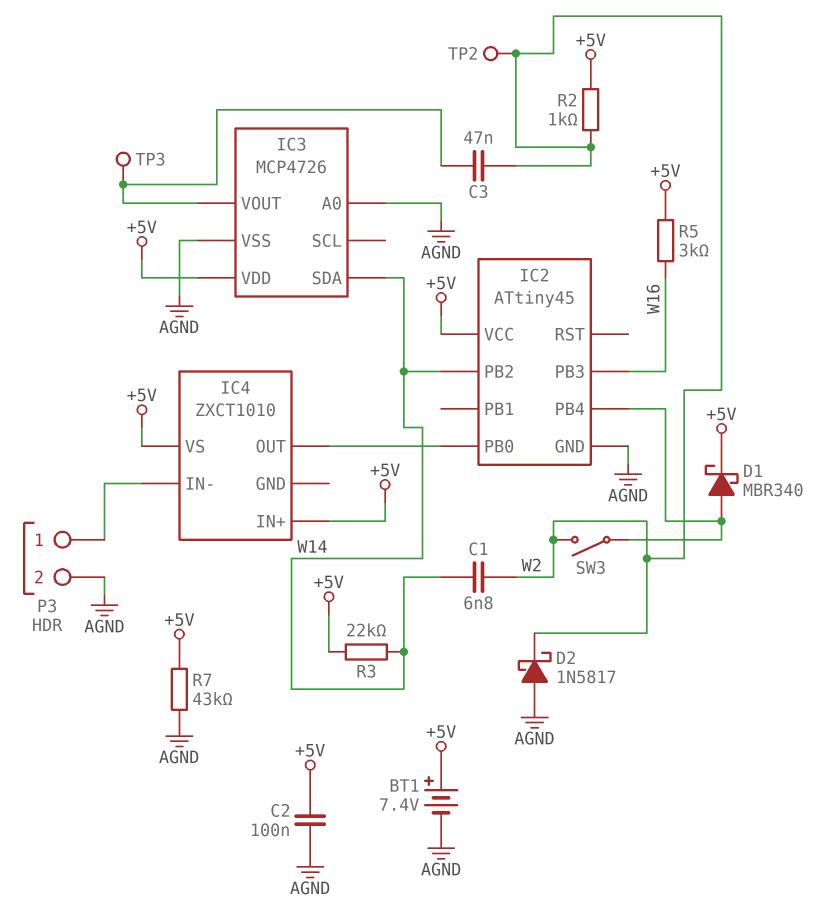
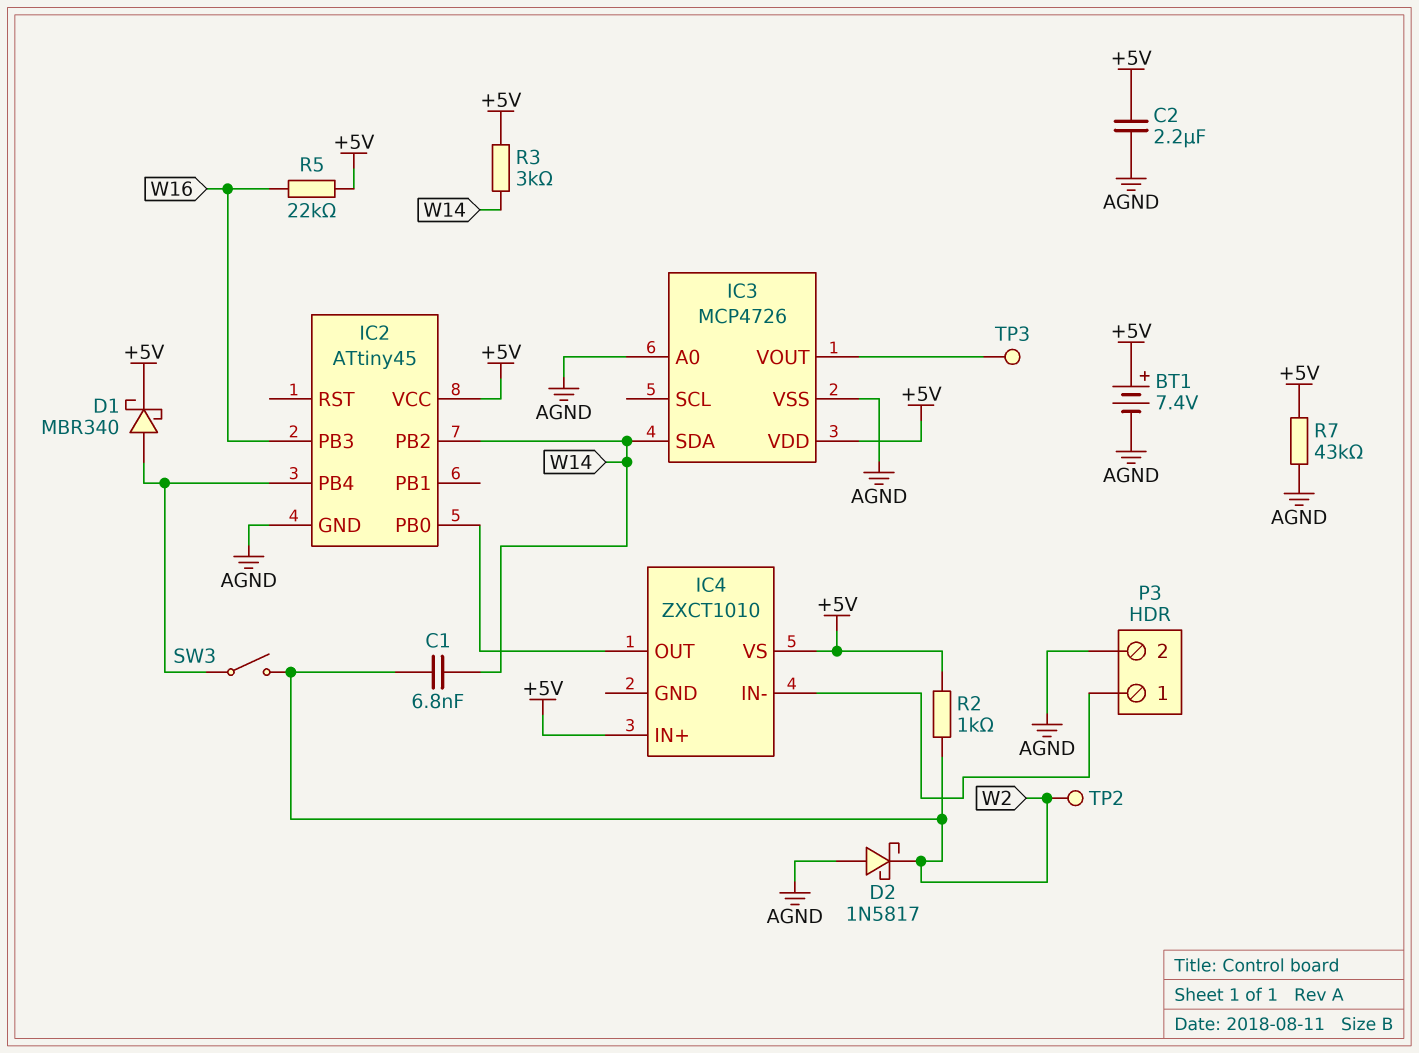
C2: 100nF (+5V, AGND) -> 2.2uF (+5V, AGND)
C3: 47nF (IC3/VOUT, W2) -> none
R3: 22k (+5V, W14) -> 3k (+5V, W14)
R5: 3k (+5V, W16) -> 22k (+5V, W16)

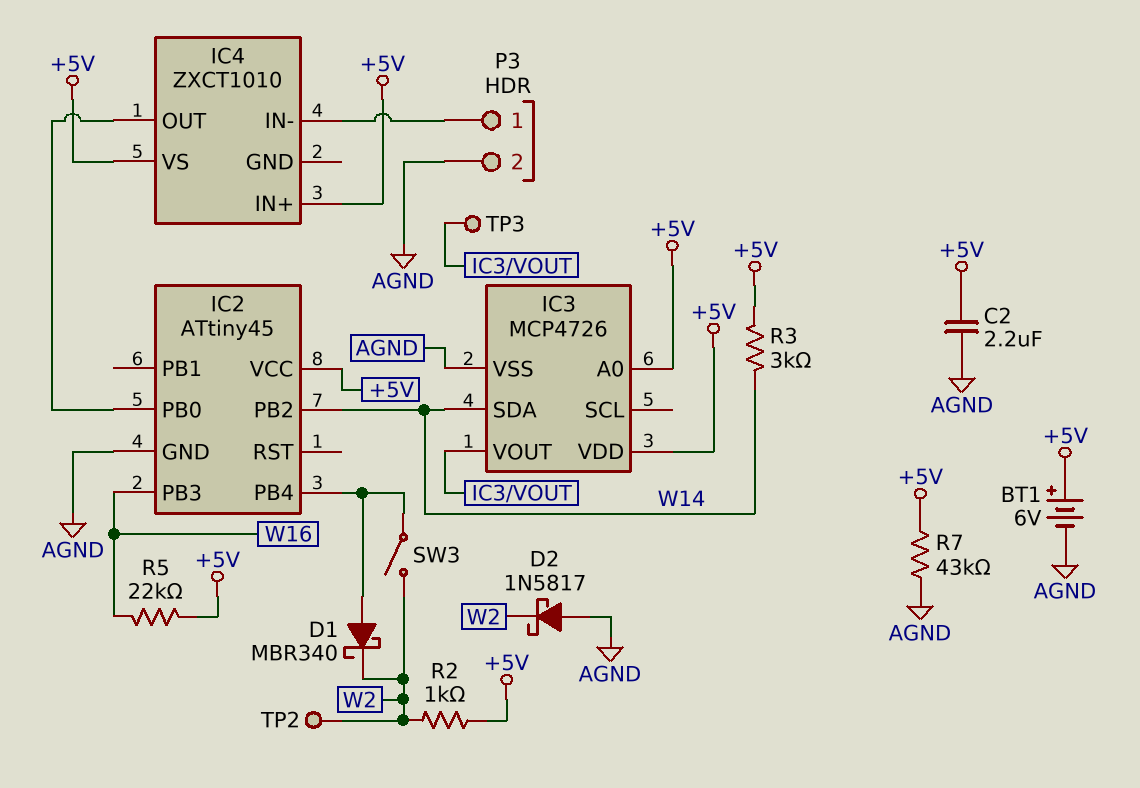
BT1: 7.4V (plus +5V, minus AGND) -> 6V (plus +5V, minus AGND)
C1: 6.8nF (W2, W14) -> none
D1: schottky MBR340 (A IC2/PB4, K +5V) -> schottky MBR340 (A IC2/PB4, K W2)
IC3 pin A0: AGND -> +5V

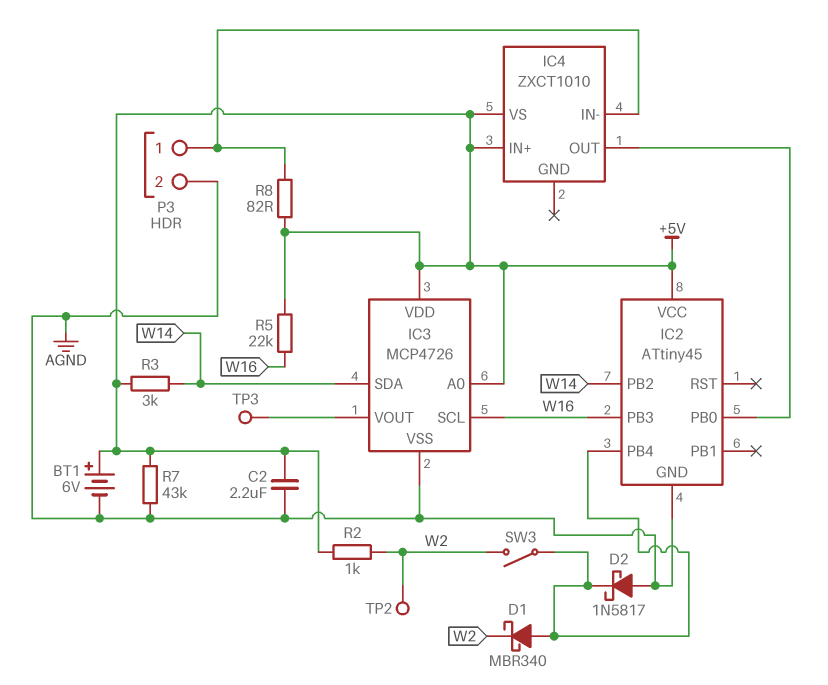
D2: schottky 1N5817 (A AGND, K W2) -> schottky 1N5817 (A AGND, K IC2/PB4)
IC3 pin SCL: none -> W16
R8: none -> 82 (+5V, IC4/IN-)

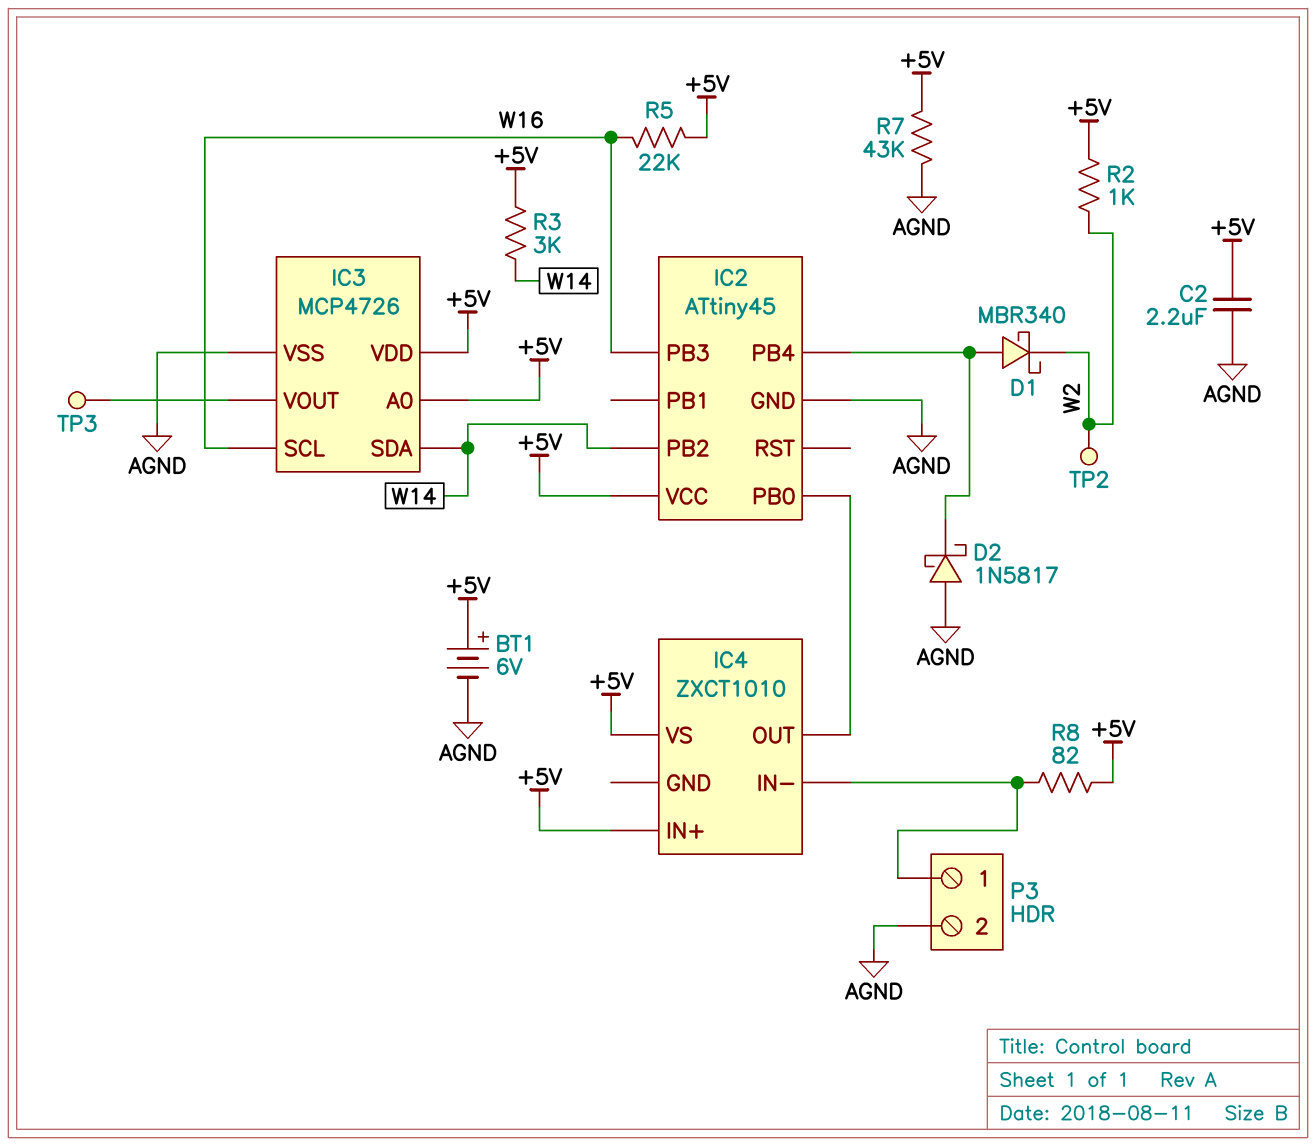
SW3: switch (IC2/PB4, W2) -> none

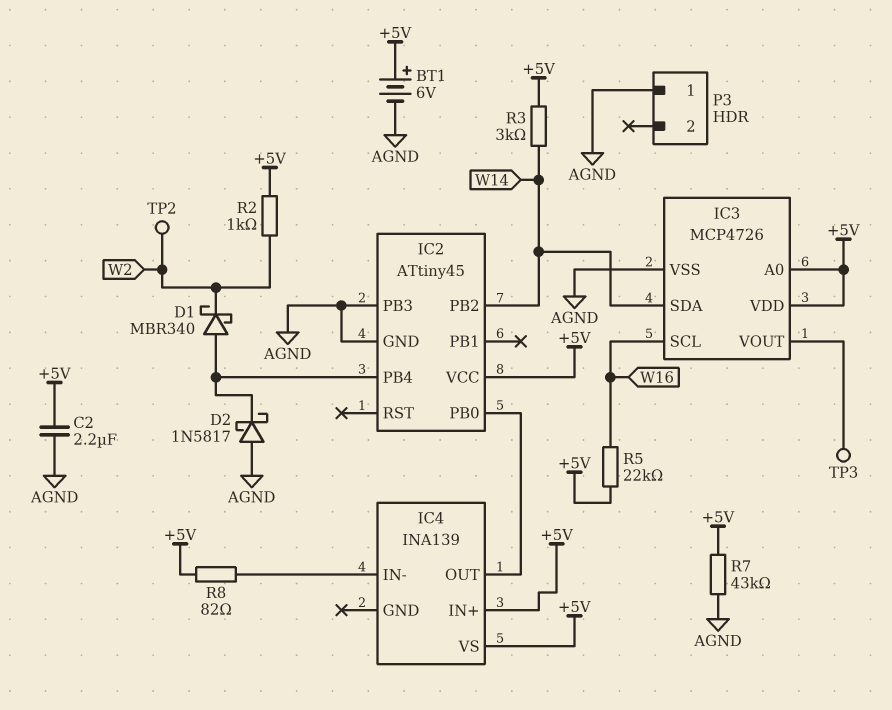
IC2 pin PB3: W16 -> AGND
IC4: ZXCT1010 -> INA139
P3 pin 1: IC4/IN- -> AGND
P3 pin 2: AGND -> none

